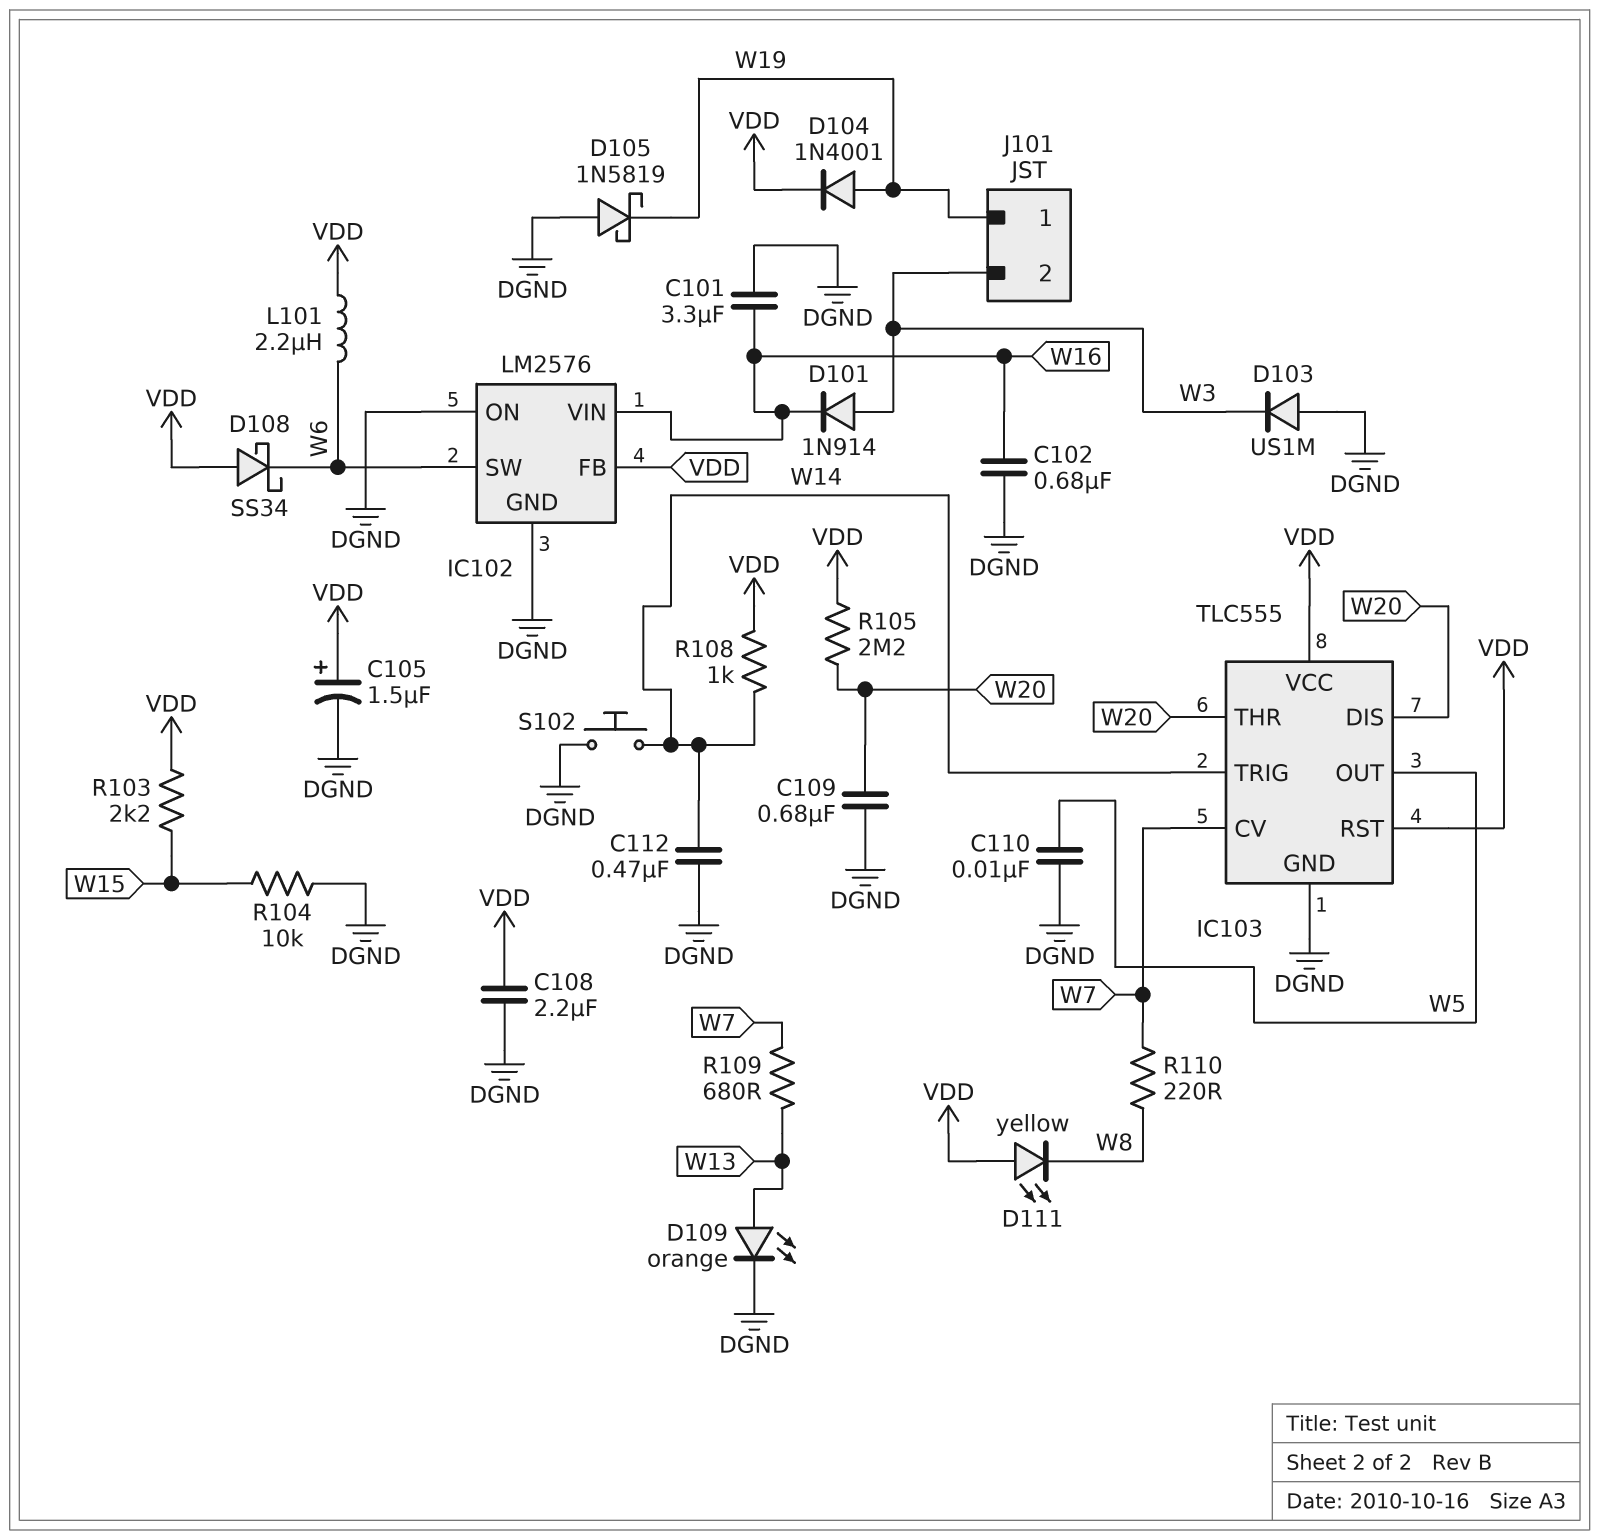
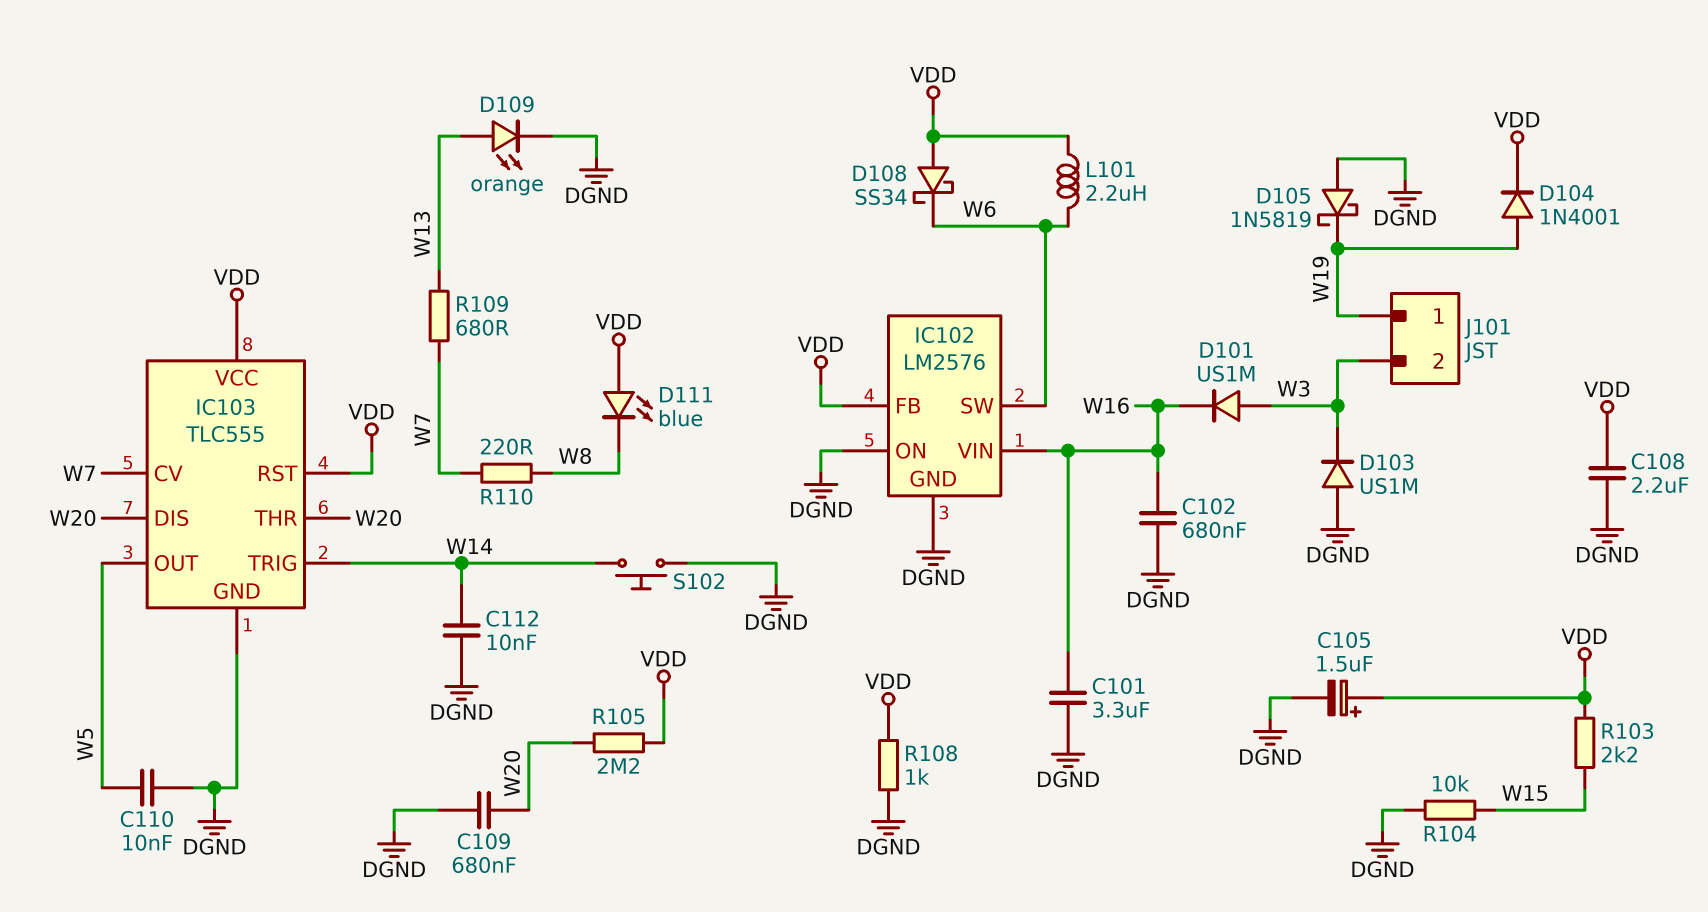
C112: 470nF (DGND, W14) -> 10nF (DGND, W14)
D101: diode 1N914 (A W3, K W16) -> diode US1M (A W3, K W16)
D111: LED yellow (A VDD, K W8) -> LED blue (A VDD, K W8)
R108: 1k (VDD, W14) -> 1k (DGND, VDD)

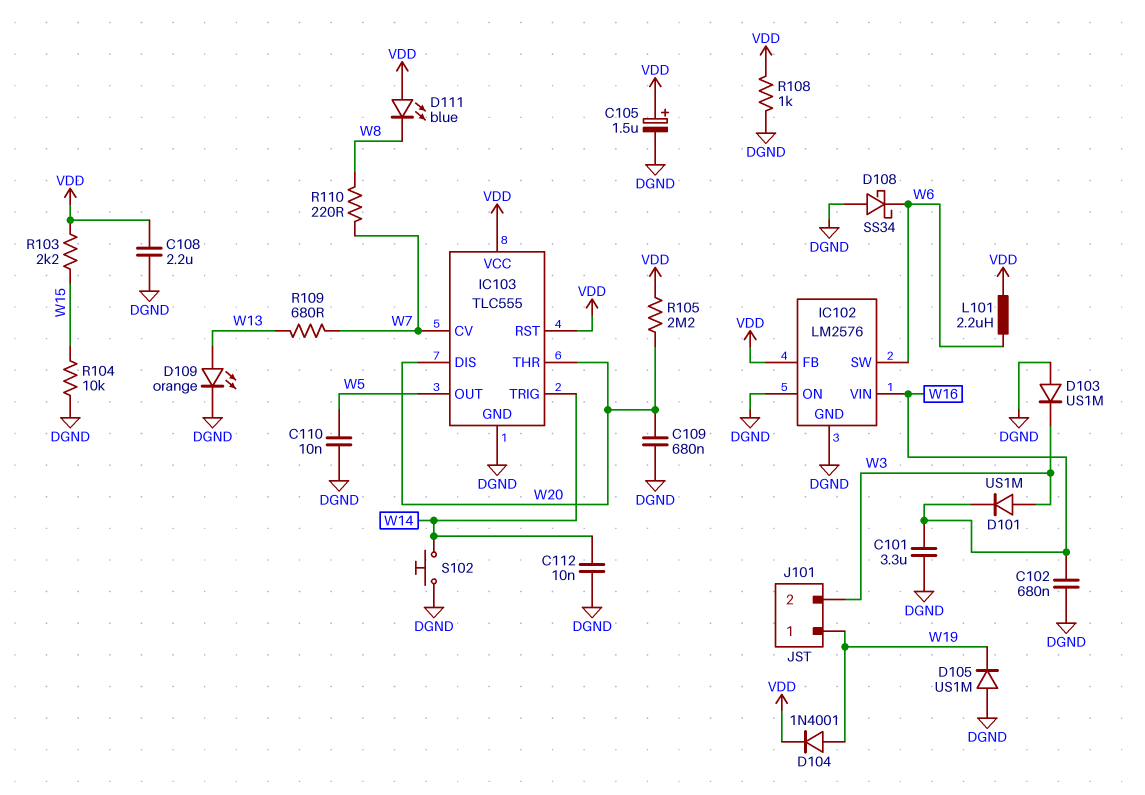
D105: schottky 1N5819 (A DGND, K W19) -> diode US1M (A DGND, K W19)
D108: schottky SS34 (A VDD, K W6) -> schottky SS34 (A DGND, K W6)

